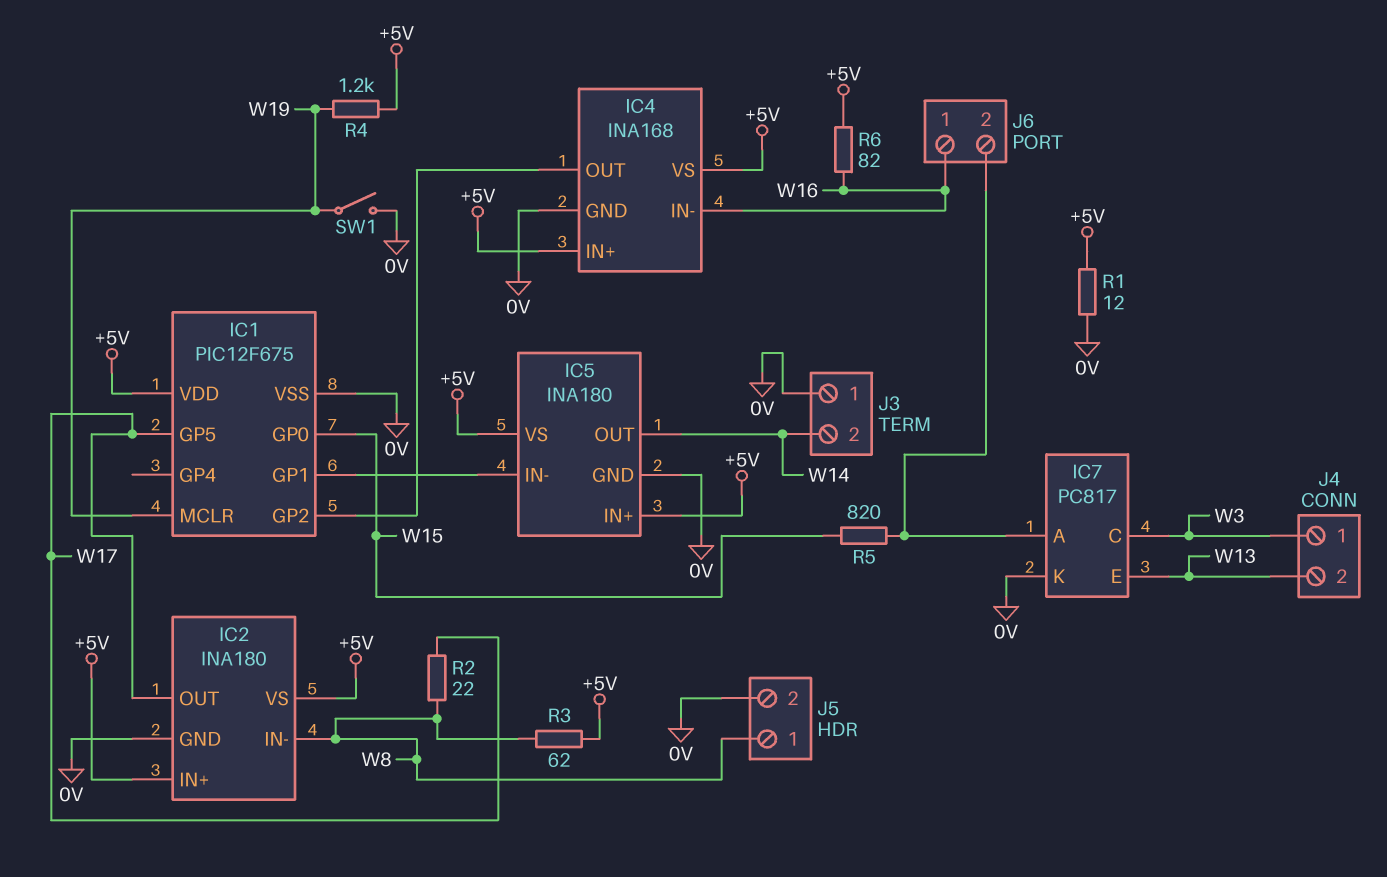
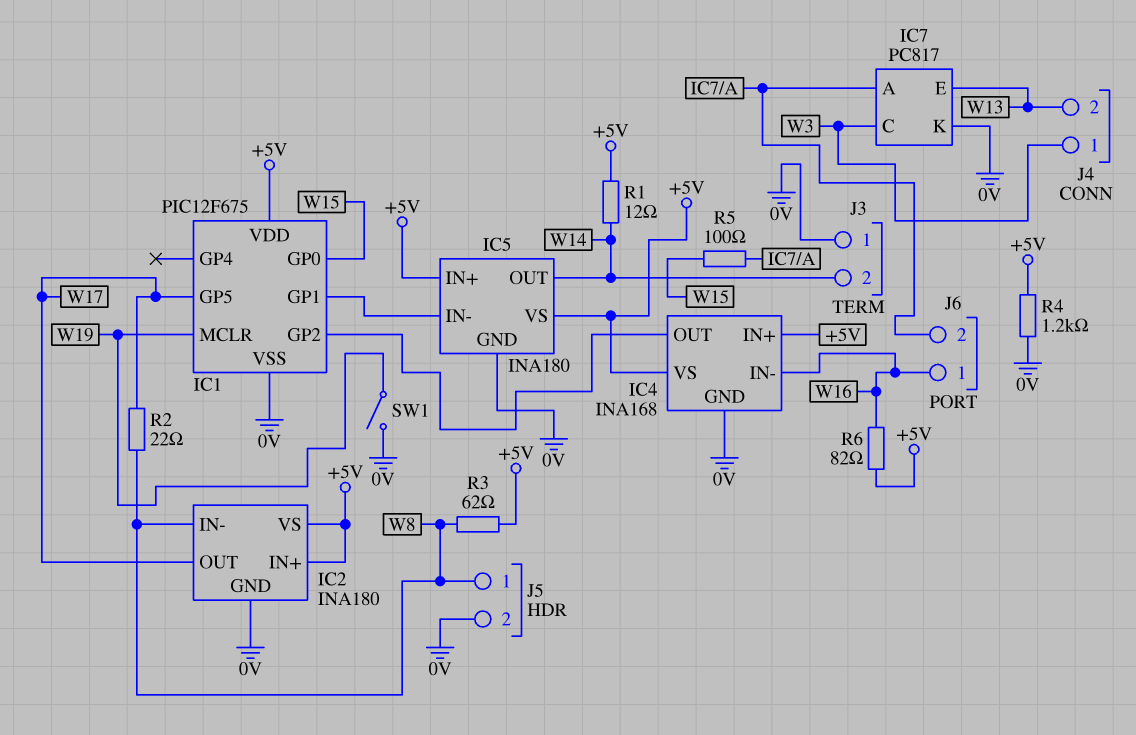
R1: 12 (+5V, 0V) -> 12 (+5V, W14)
R4: 1.2k (+5V, W19) -> 1.2k (+5V, 0V)
R5: 820 (IC7/A, W15) -> 100 (IC7/A, W15)

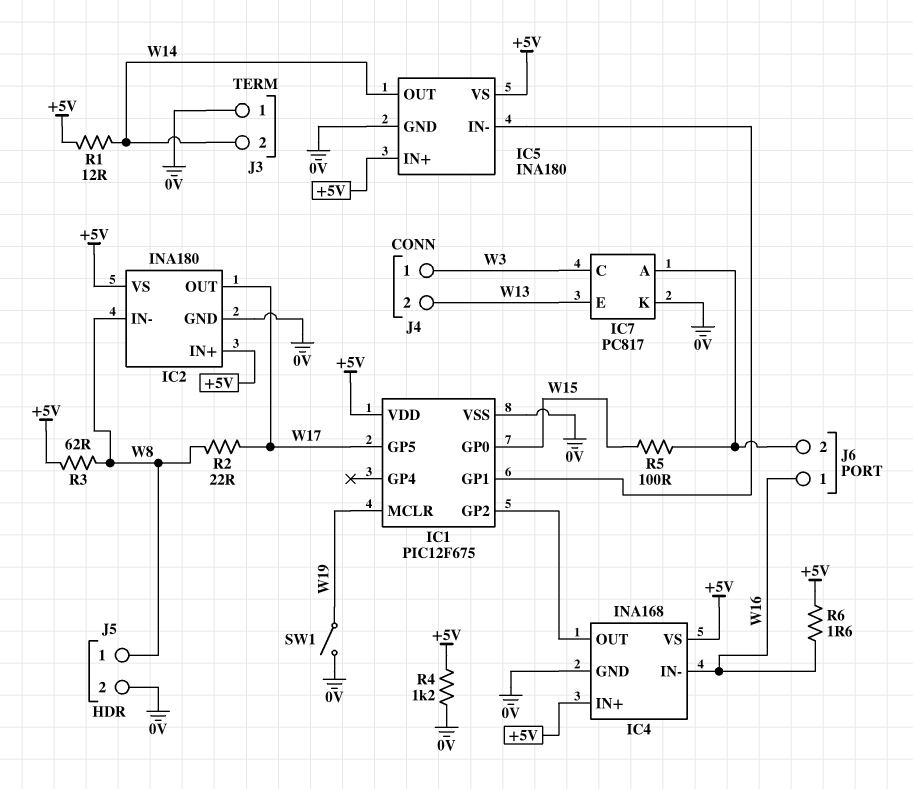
R6: 82 (+5V, W16) -> 1.6 (+5V, W16)

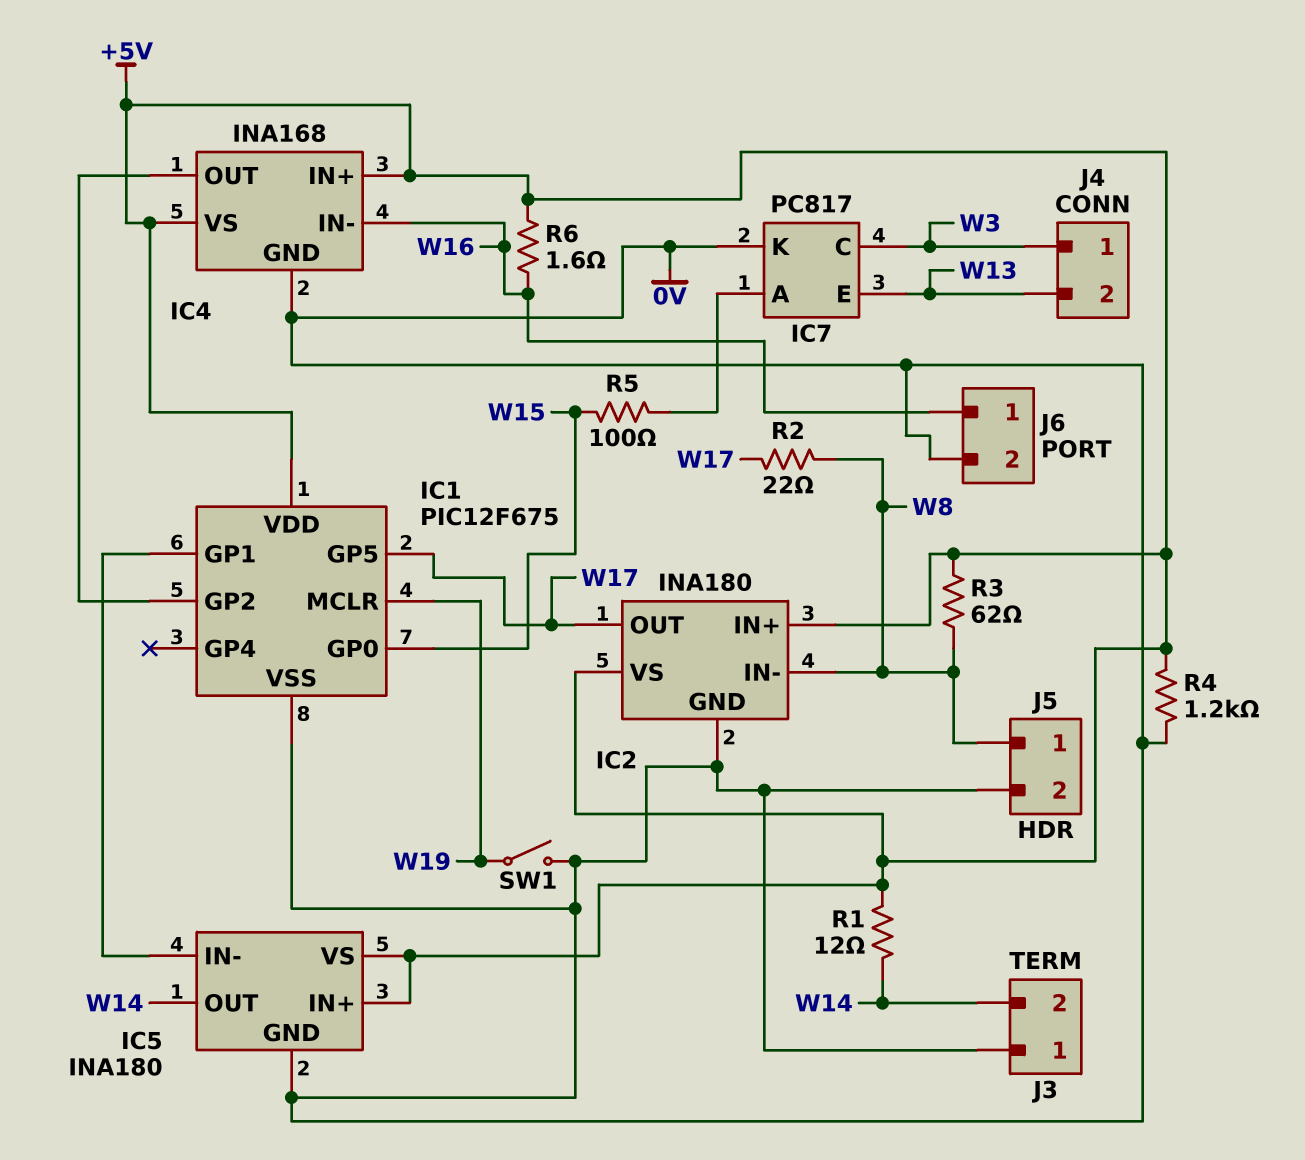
J6 pin 2: IC7/A -> 0V

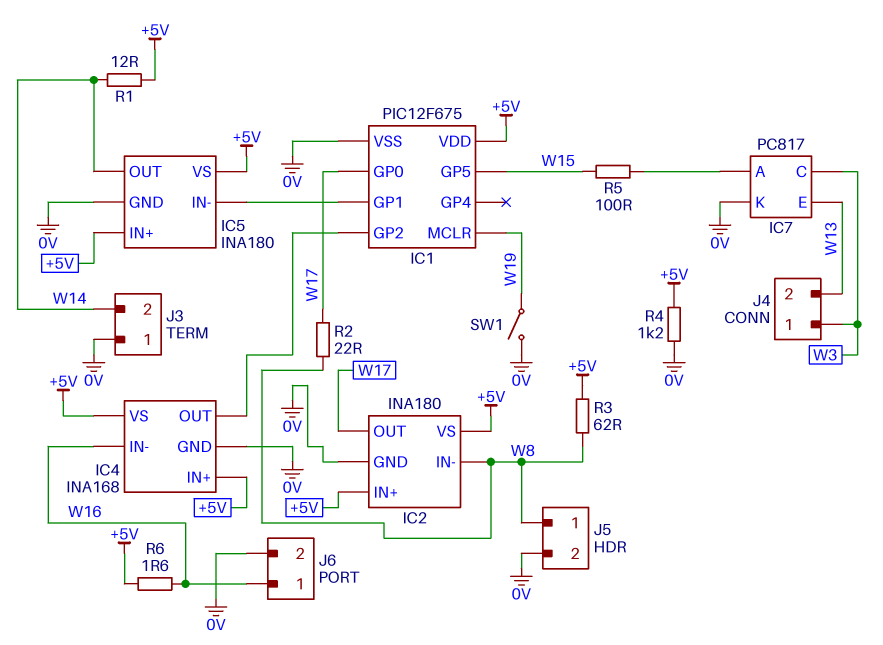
IC1 pin GP0: W15 -> W17
IC1 pin GP5: W17 -> W15

